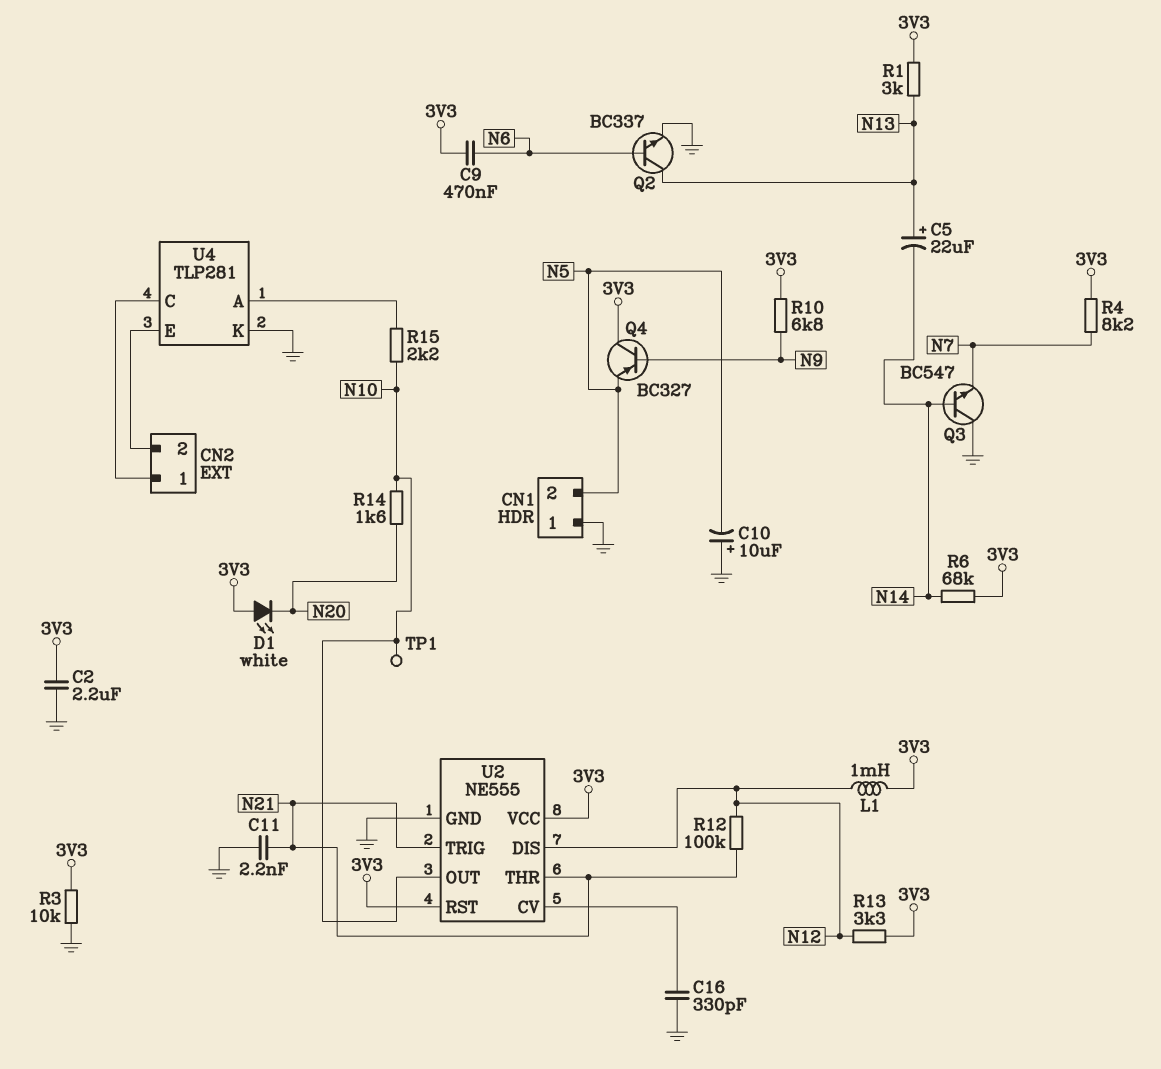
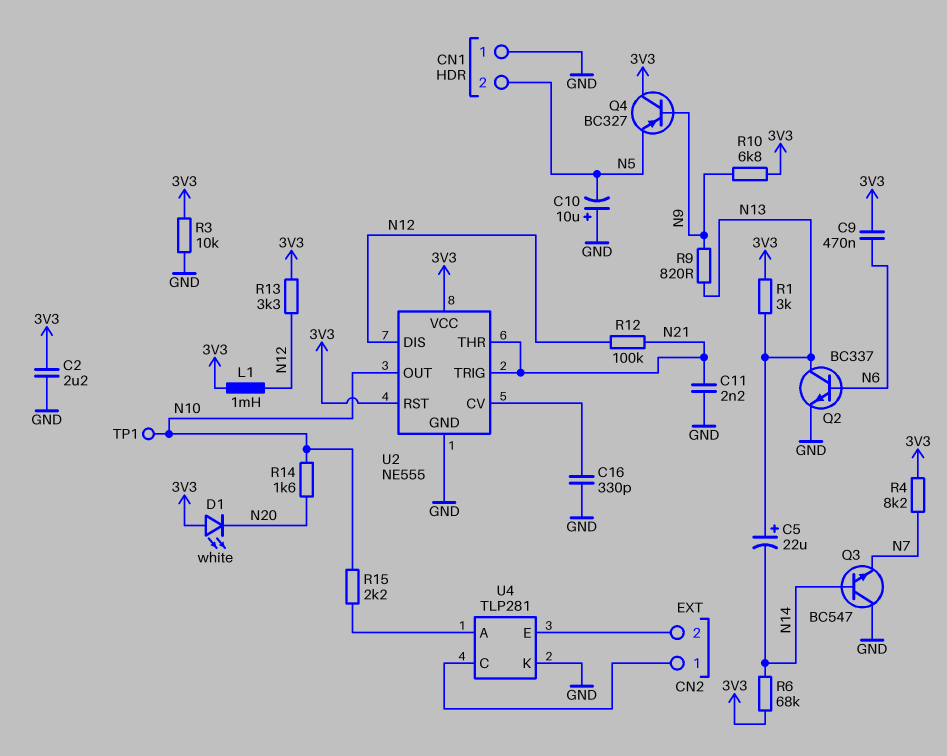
R9: none -> 820 (N9, N13)

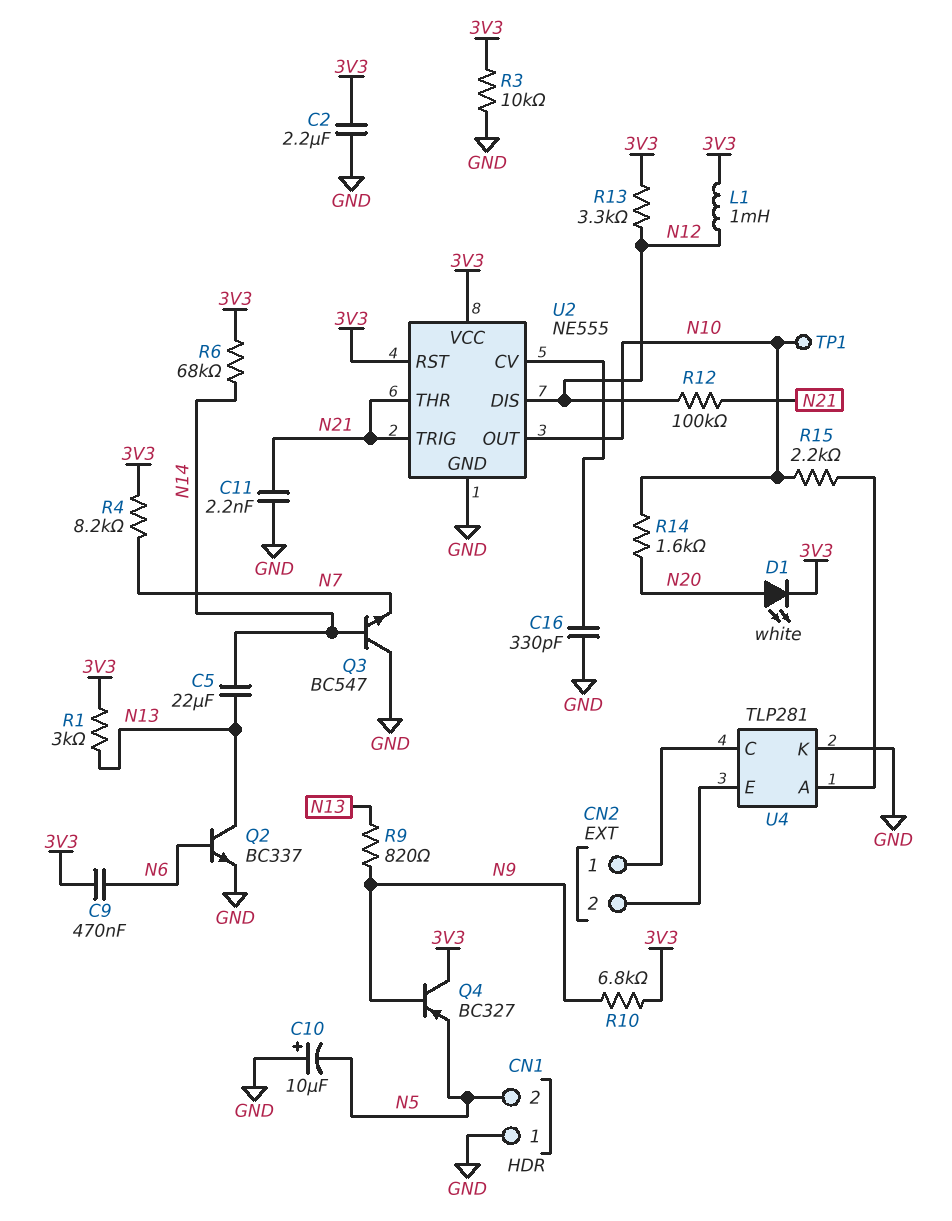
C5: 22uF (plus N13, minus N14) -> 22uF (N13, N14)
D1: LED white (A 3V3, K N20) -> LED white (A N20, K 3V3)

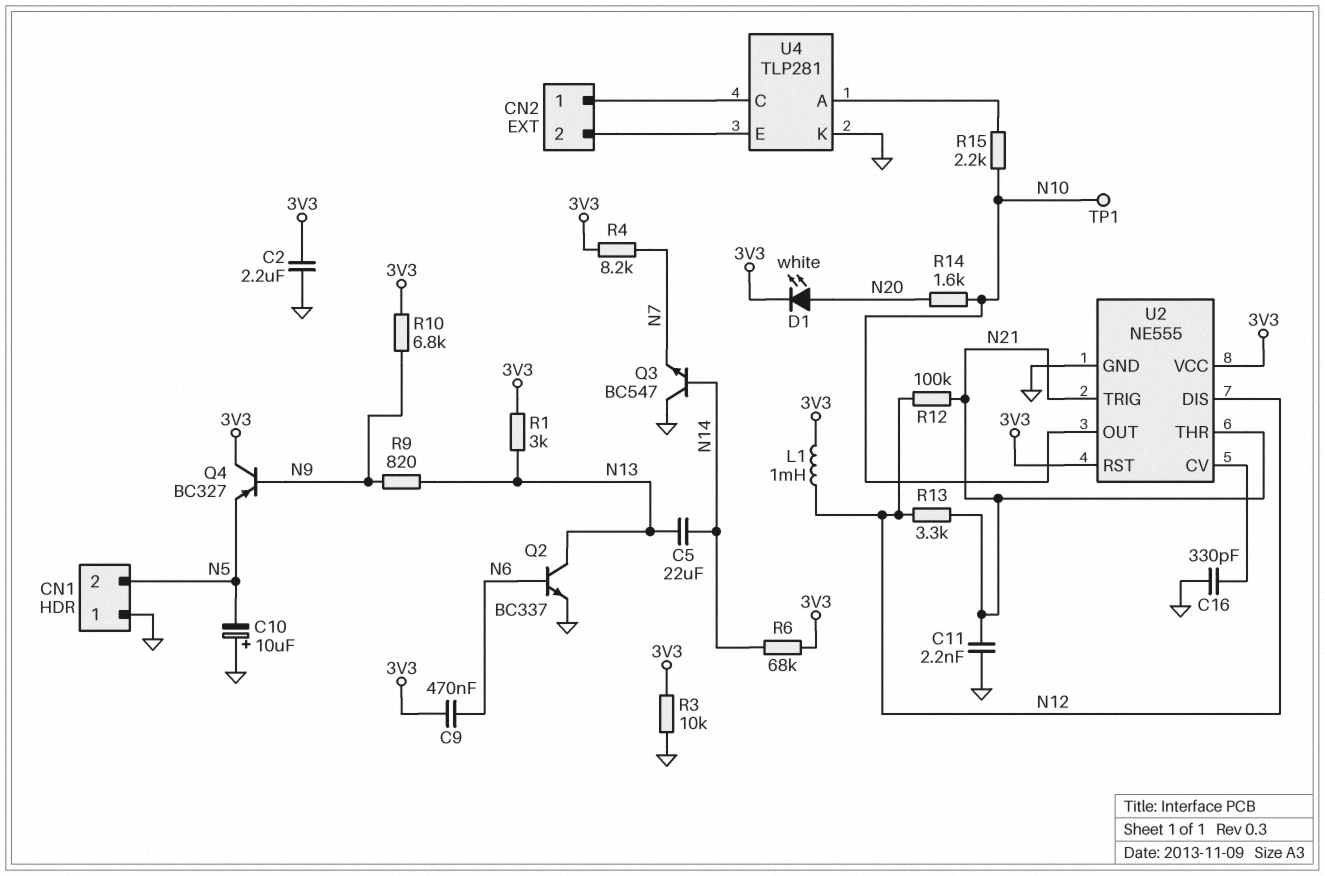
R13: 3.3k (3V3, N12) -> 3.3k (N12, N21)

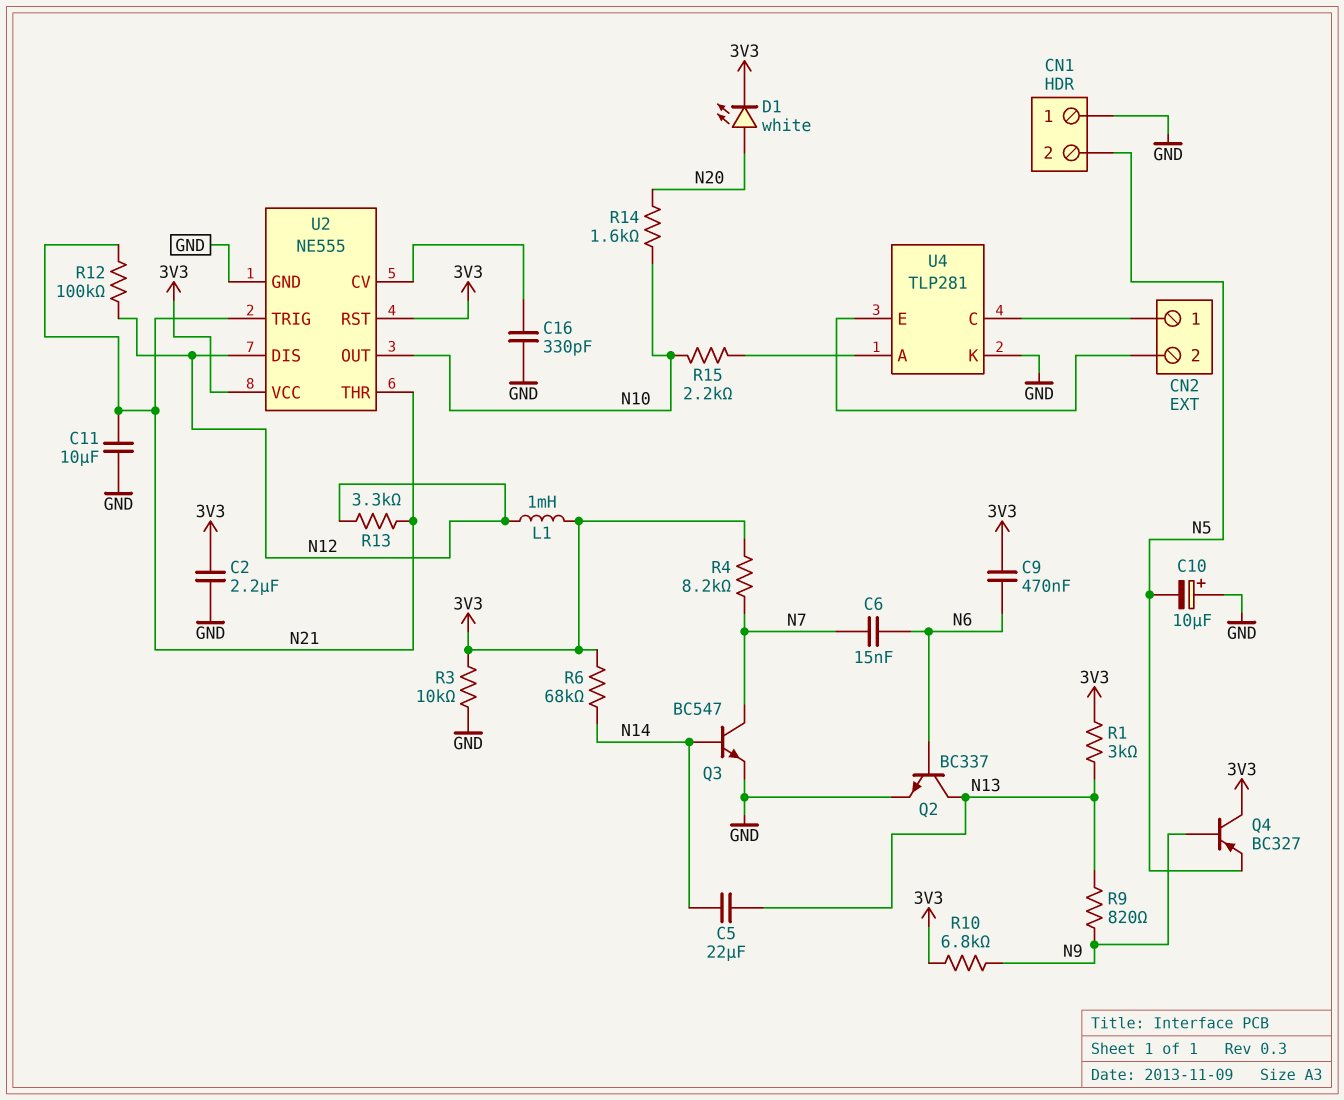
C6: none -> 15nF (N6, N7)
C11: 2.2nF (GND, N21) -> 10uF (GND, N21)
Q3: NPN BC547 (B N14, C GND, E N7) -> NPN BC547 (B N14, C N7, E GND)
TP1: test point (N10) -> none

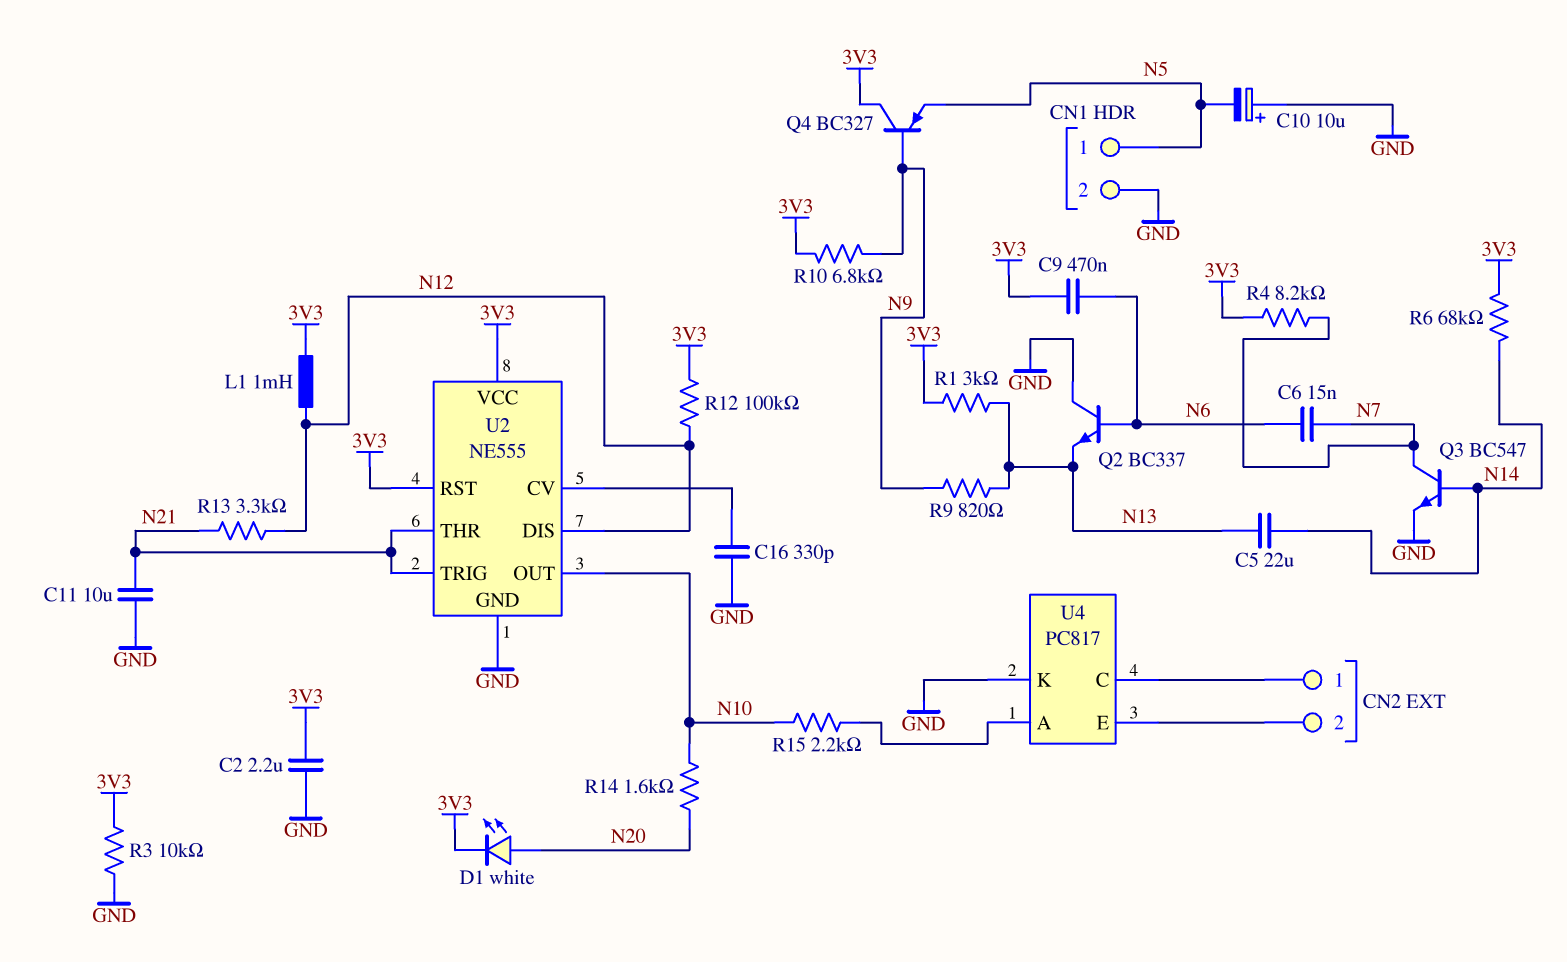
CN1 pin 1: GND -> N5
CN1 pin 2: N5 -> GND
Q2: NPN BC337 (B N6, C N13, E GND) -> NPN BC337 (B N6, C GND, E N13)
R12: 100k (N12, N21) -> 100k (3V3, N12)
U4: TLP281 -> PC817

